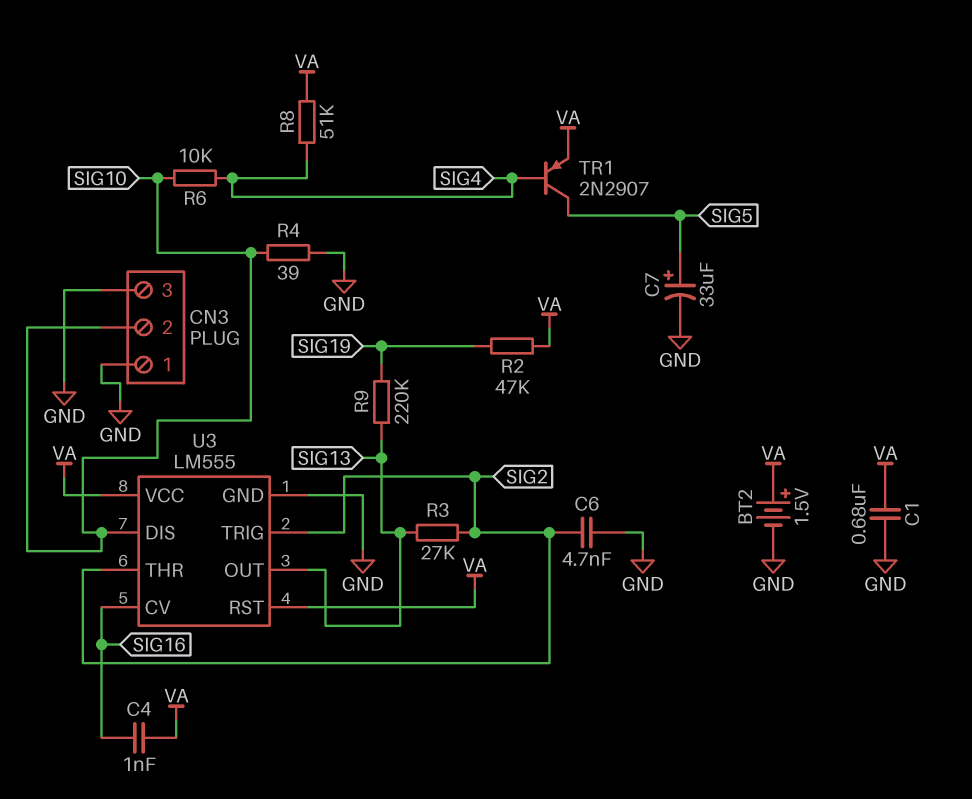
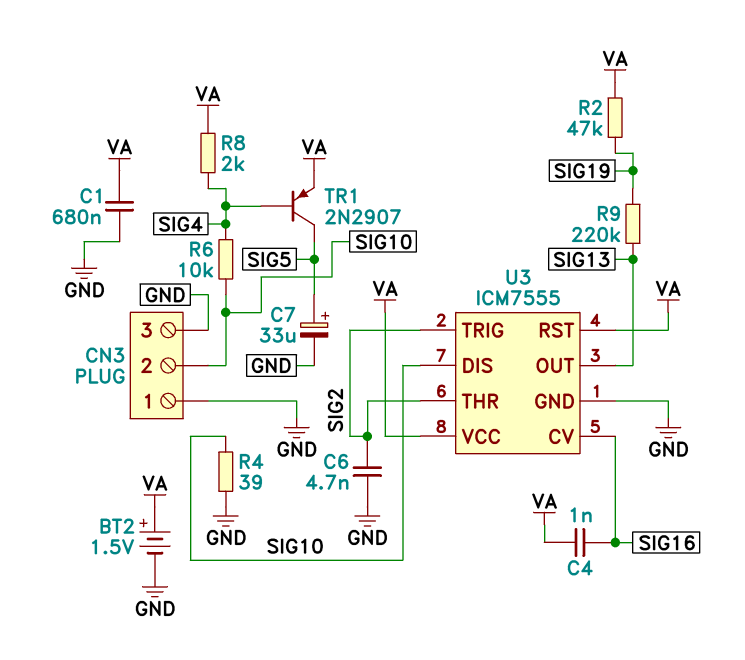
R3: 27k (SIG2, SIG13) -> none
R8: 51k (SIG4, VA) -> 2k (SIG4, VA)
U3: LM555 -> ICM7555

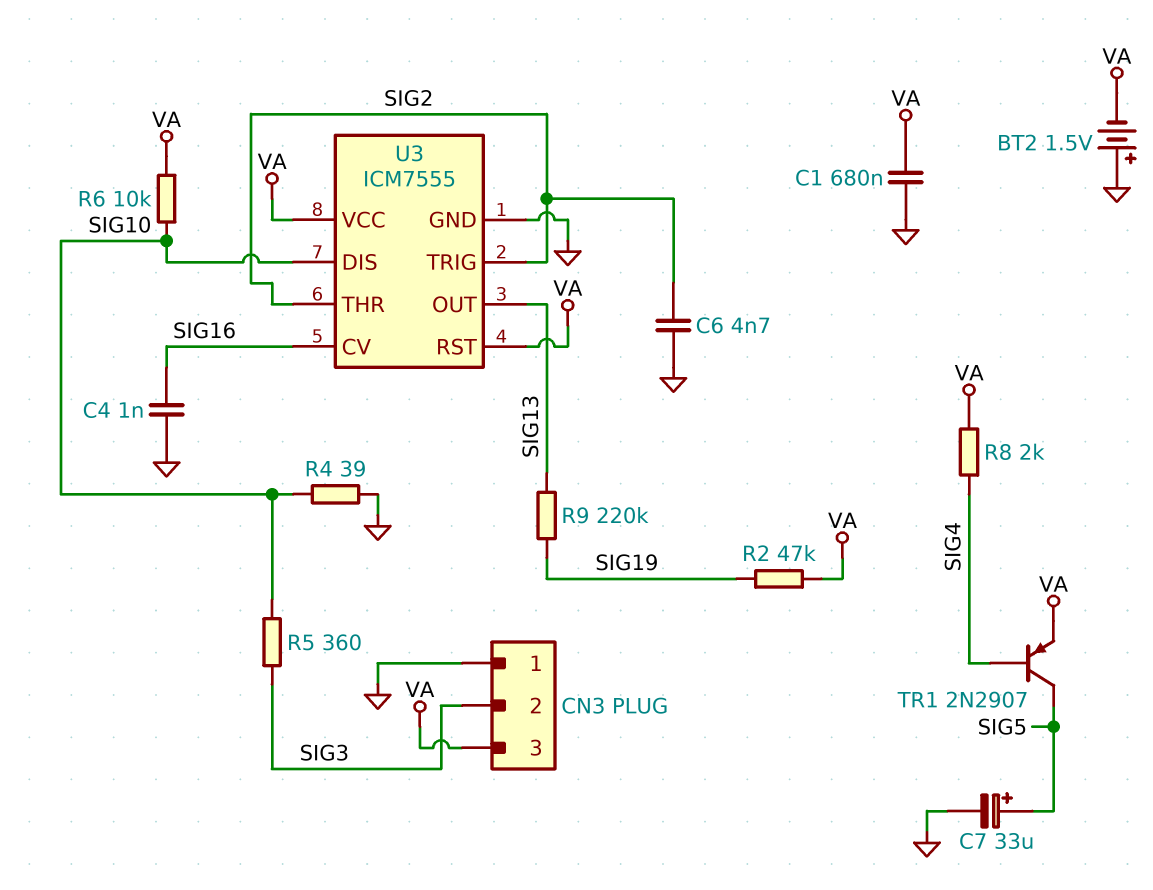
BT2: 1.5V (plus VA, minus GND) -> 1.5V (plus GND, minus VA)
C4: 1nF (SIG16, VA) -> 1nF (GND, SIG16)
CN3 pin 2: SIG10 -> SIG3
CN3 pin 3: GND -> VA
R5: none -> 360 (SIG3, SIG10)
R6: 10k (SIG4, SIG10) -> 10k (SIG10, VA)

